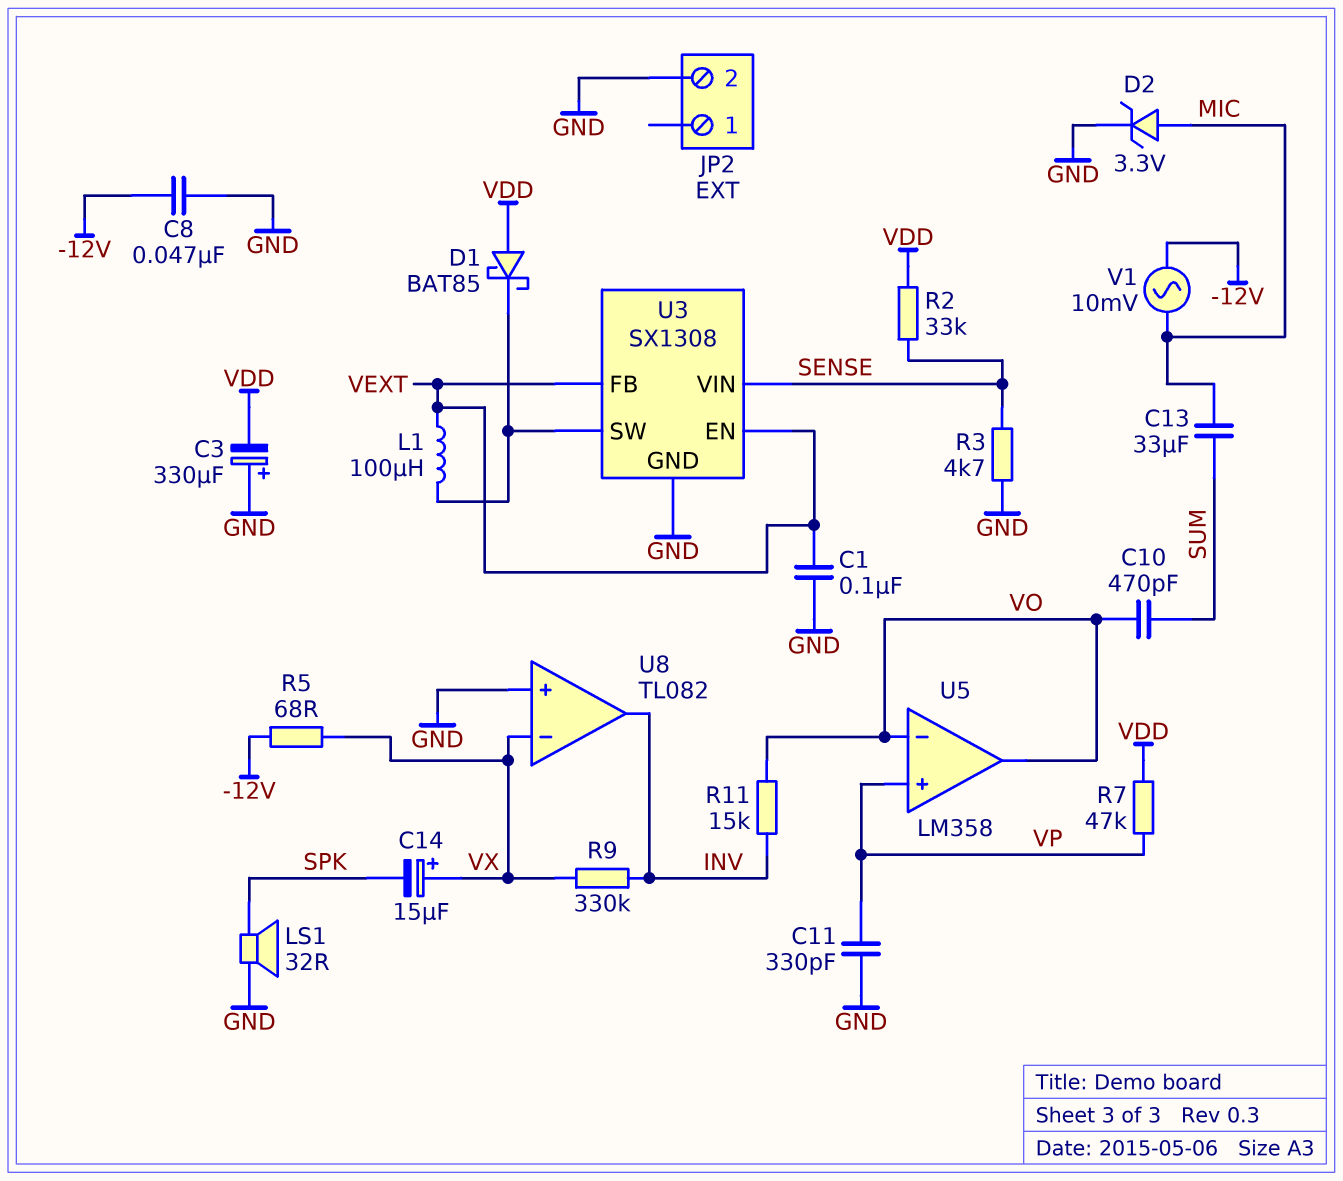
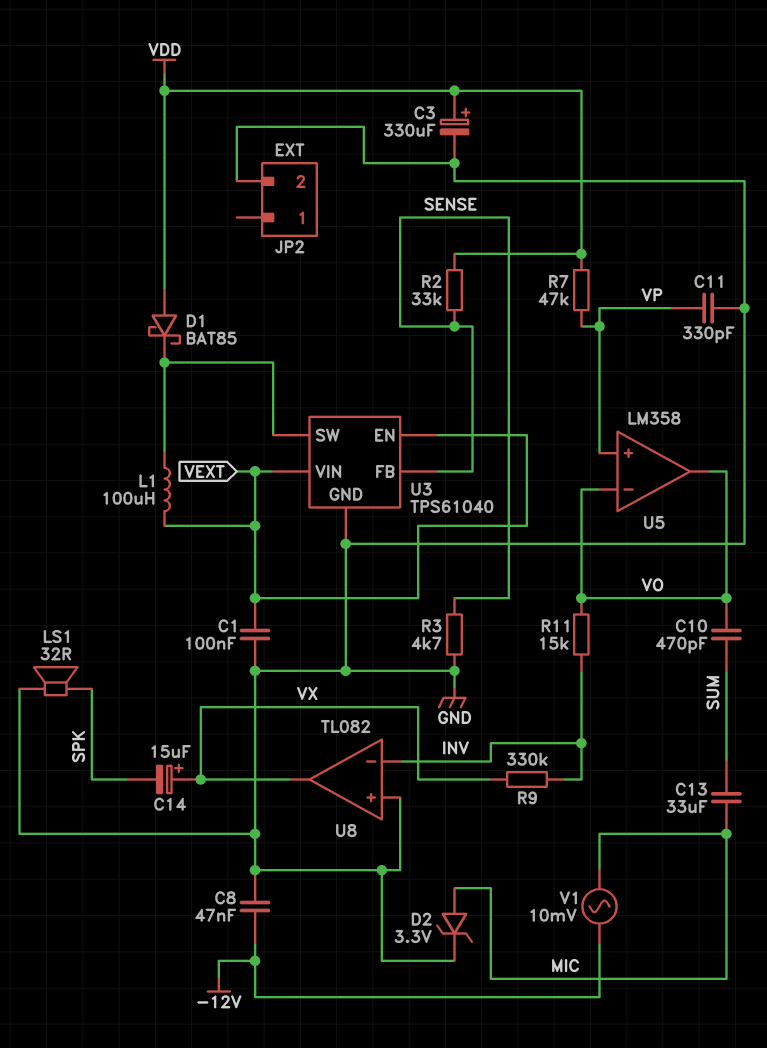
C3: 330uF (plus GND, minus VDD) -> 330uF (plus VDD, minus GND)
R5: 68 (-12V, VX) -> none
U3: SX1308 -> TPS61040
U3 pin FB: VEXT -> SENSE
U3 pin VIN: SENSE -> VEXT
U8 pin in-: VX -> INV
U8 pin out: INV -> VX

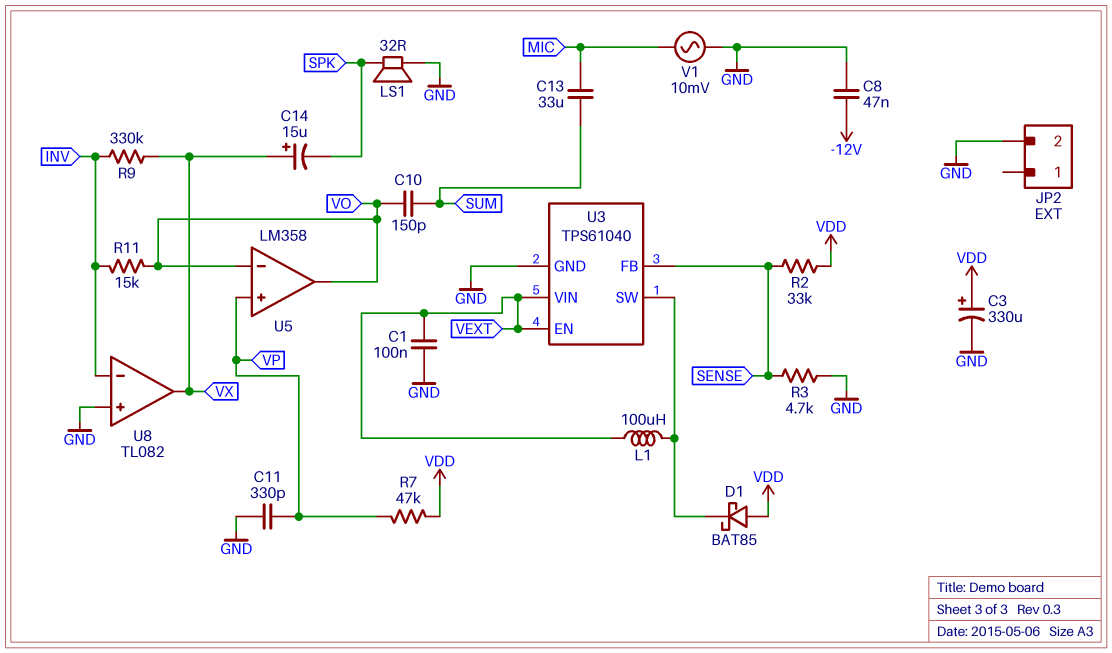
C10: 470pF (SUM, VO) -> 150pF (SUM, VO)
D2: zener 3.3V (A MIC, K GND) -> none
V1: AC 10mV (-12V, MIC) -> AC 10mV (GND, MIC)

